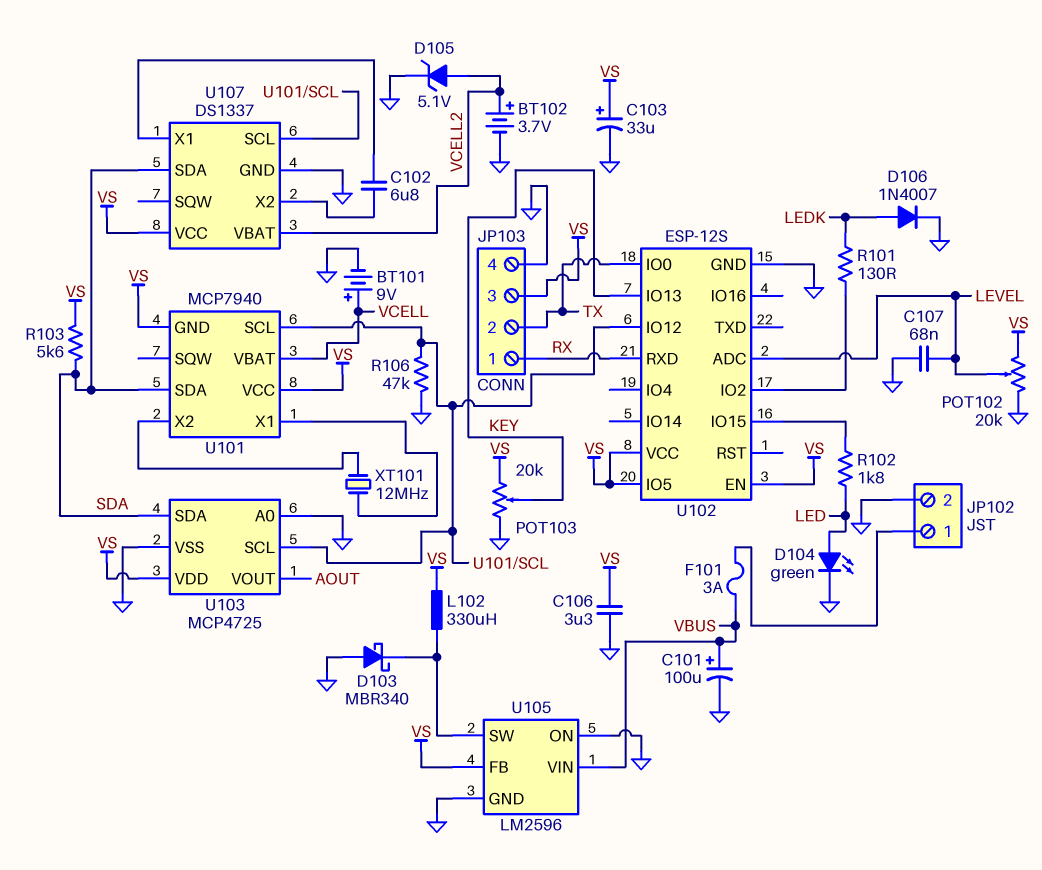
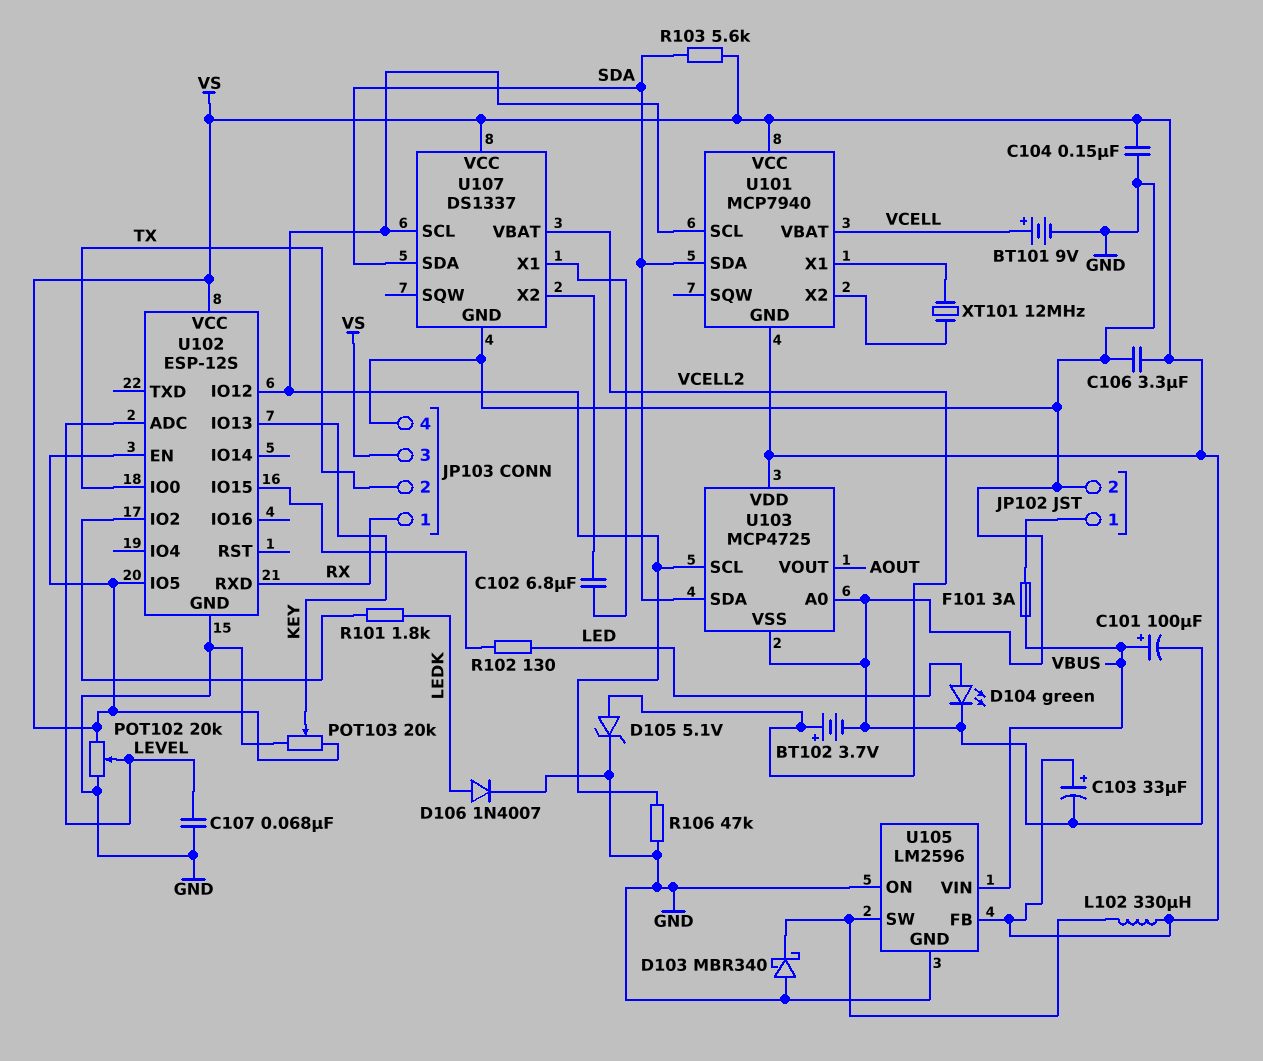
C104: none -> 150nF (GND, VS)
R101: 130 (LEDK, U102/IO2) -> 1.8k (LEDK, U102/IO2)
R102: 1.8k (LED, U102/IO15) -> 130 (LED, U102/IO15)

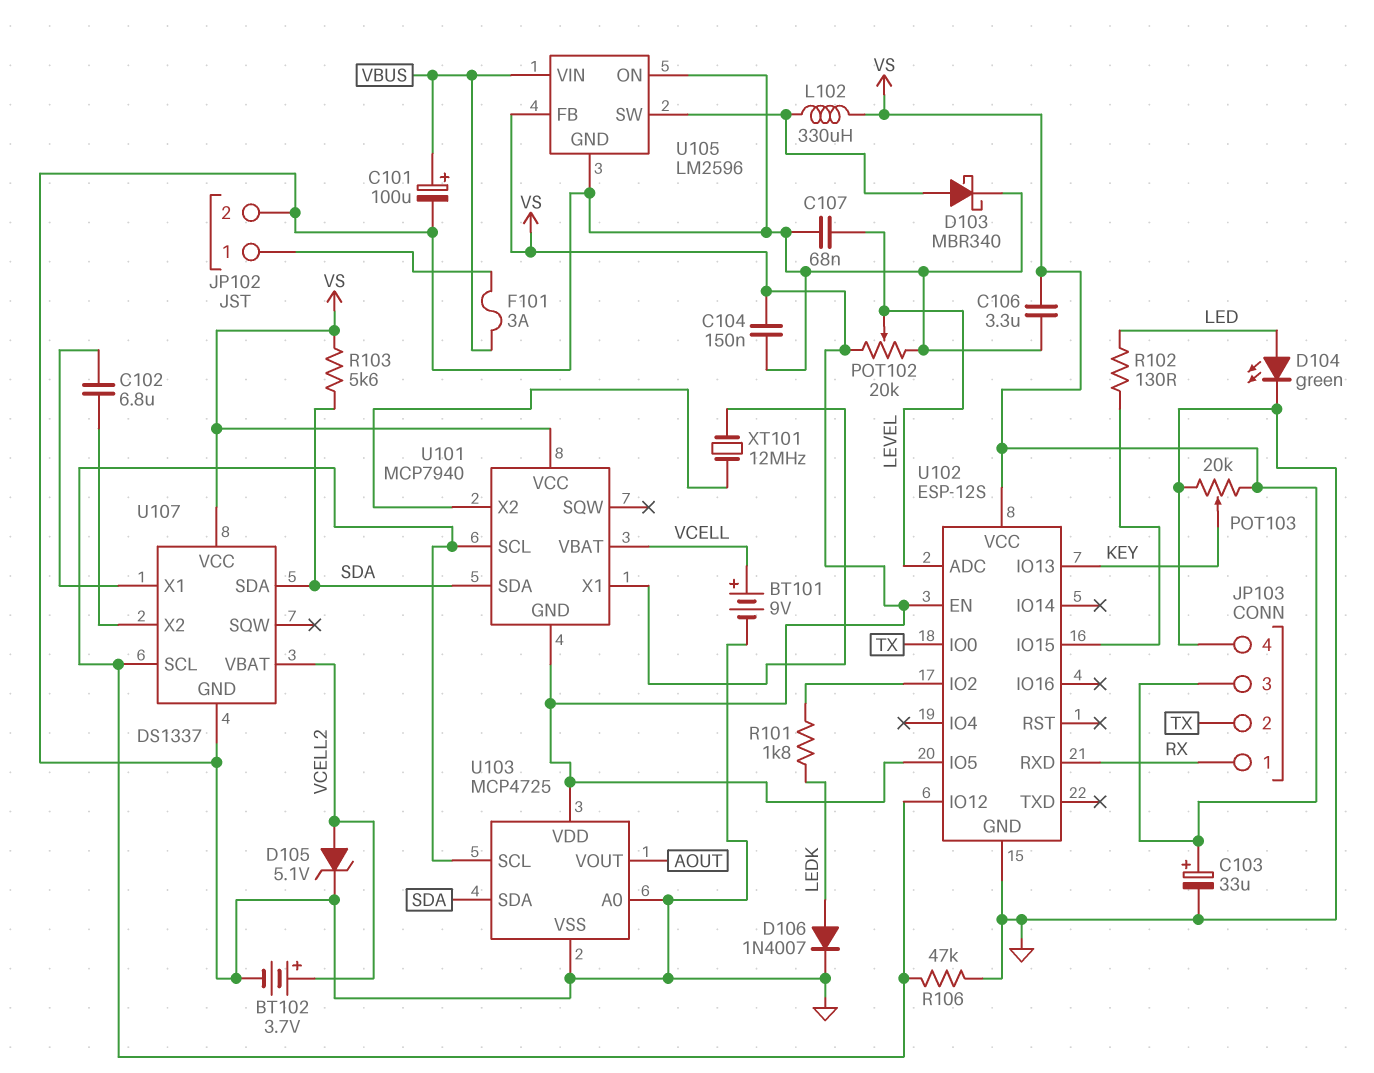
D103: schottky MBR340 (A GND, K U105/SW) -> schottky MBR340 (A U105/SW, K GND)

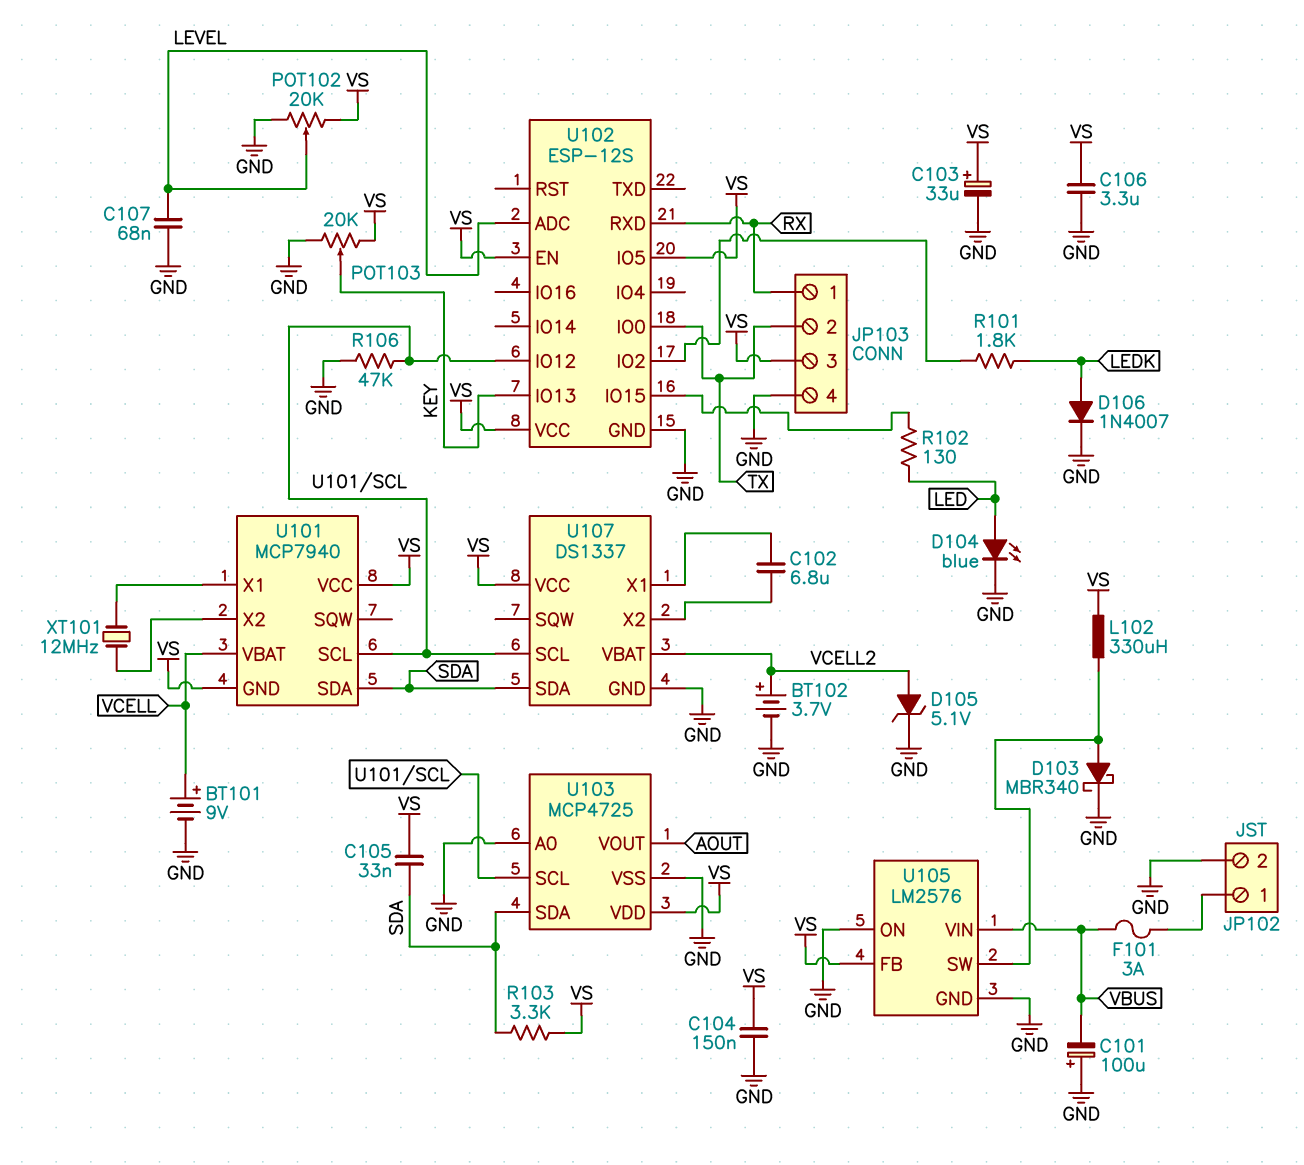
C101: 100uF (plus VBUS, minus GND) -> 100uF (plus GND, minus VBUS)
C105: none -> 33nF (SDA, VS)
D104: LED green (A LED, K GND) -> LED blue (A LED, K GND)
R103: 5.6k (SDA, VS) -> 3.3k (SDA, VS)
U105: LM2596 -> LM2576

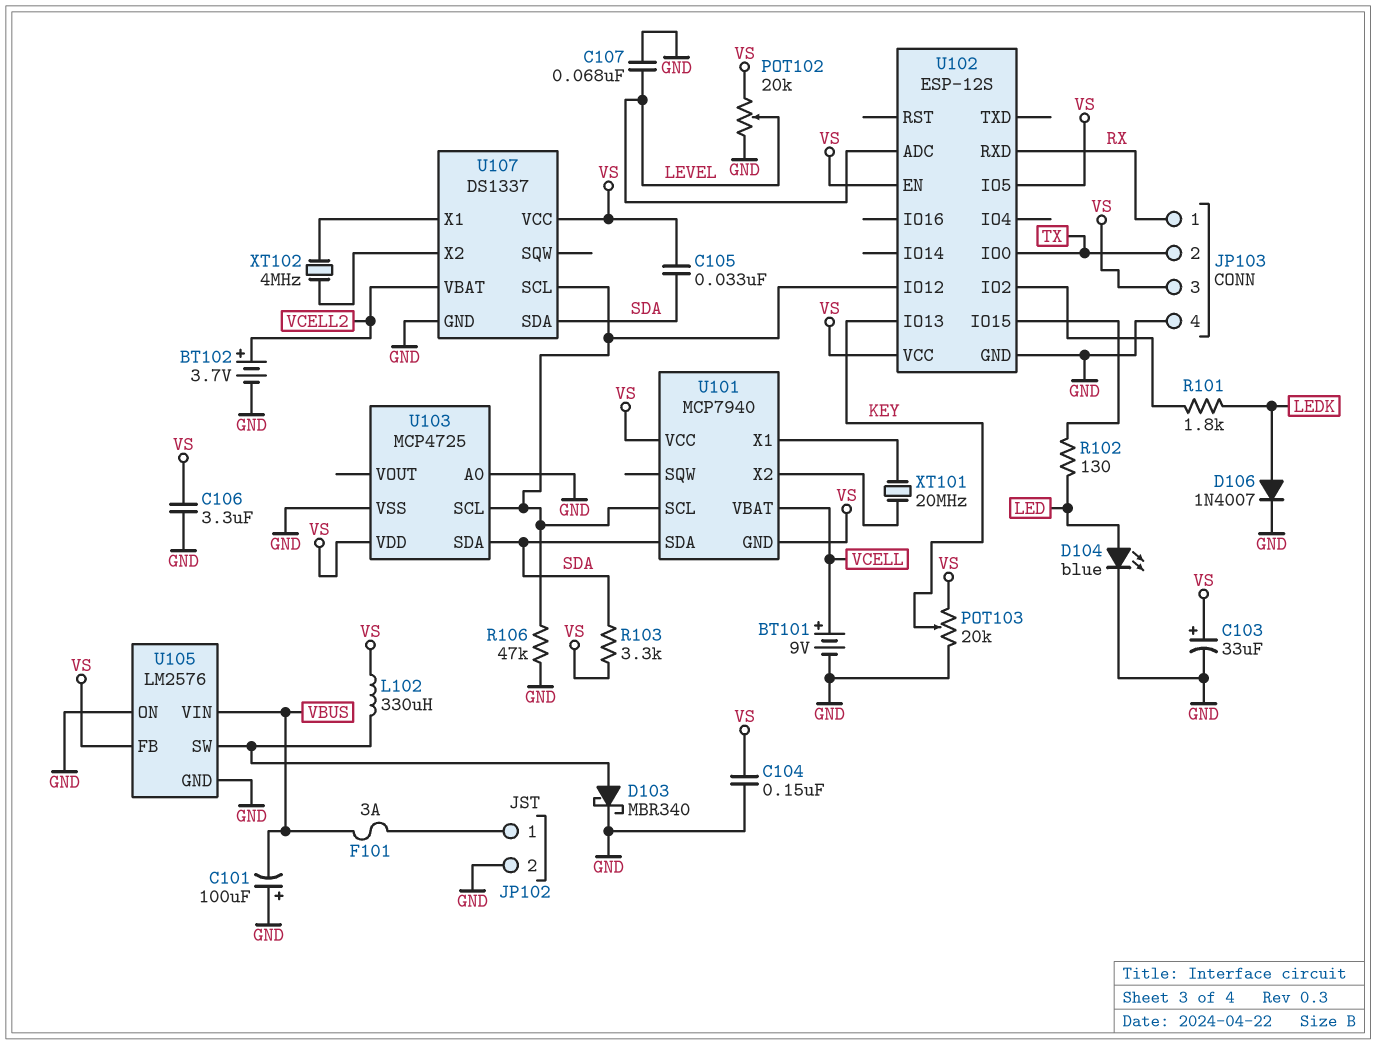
C102: 6.8uF (U107/X1, U107/X2) -> none
D105: zener 5.1V (A VCELL2, K GND) -> none
U103 pin VOUT: AOUT -> none
XT101: 12MHz (U101/X1, U101/X2) -> 20MHz (U101/X1, U101/X2)
XT102: none -> 4MHz (U107/X1, U107/X2)

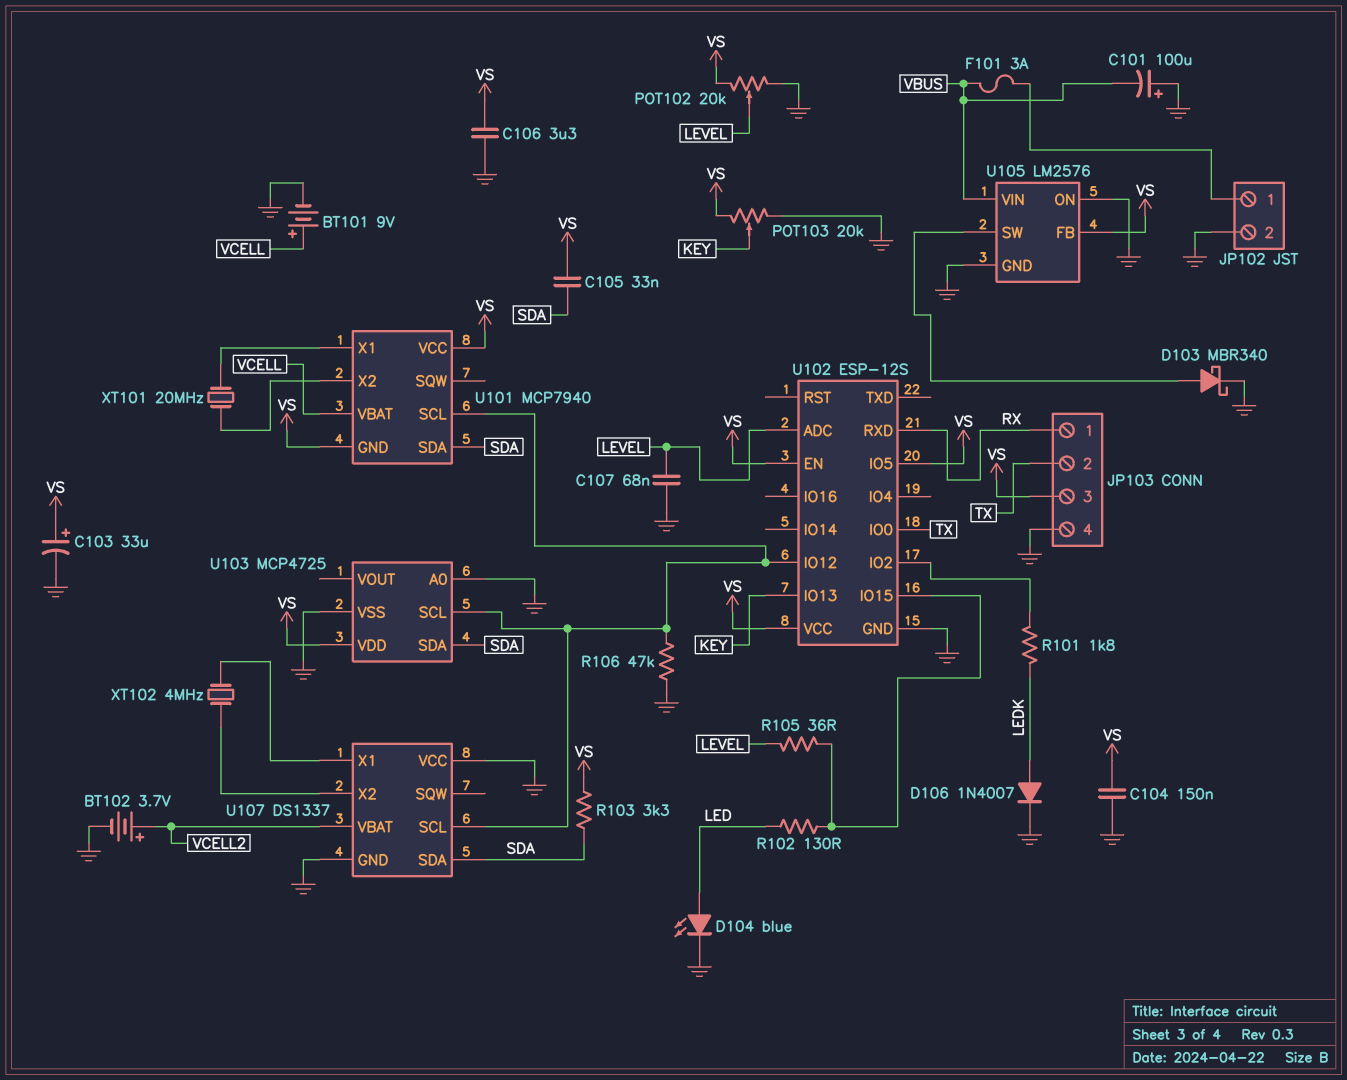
L102: 330uH (U105/SW, VS) -> none
R105: none -> 36 (LEVEL, U102/IO15)
U107 pin VCC: VS -> GND

